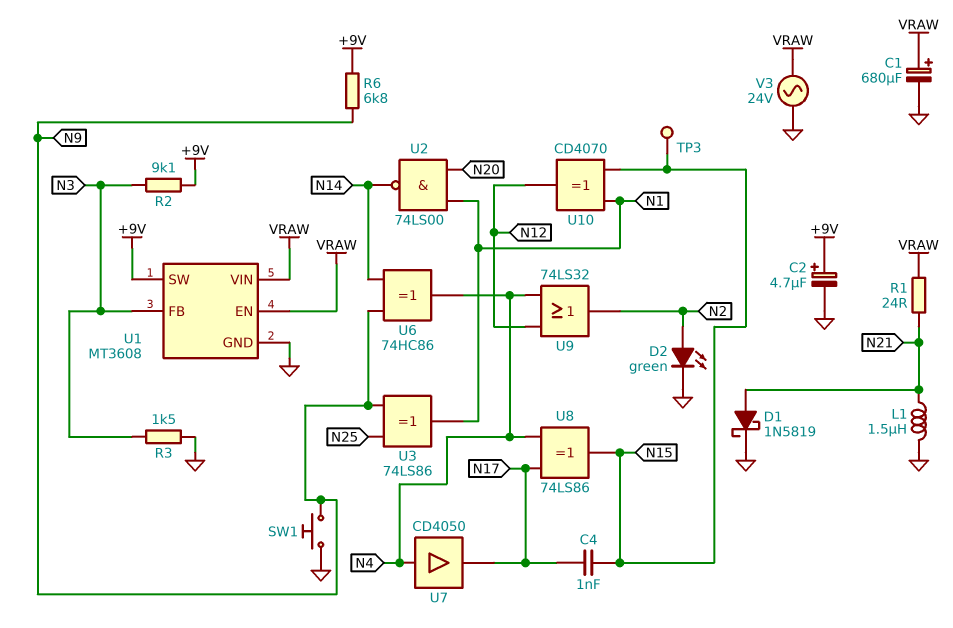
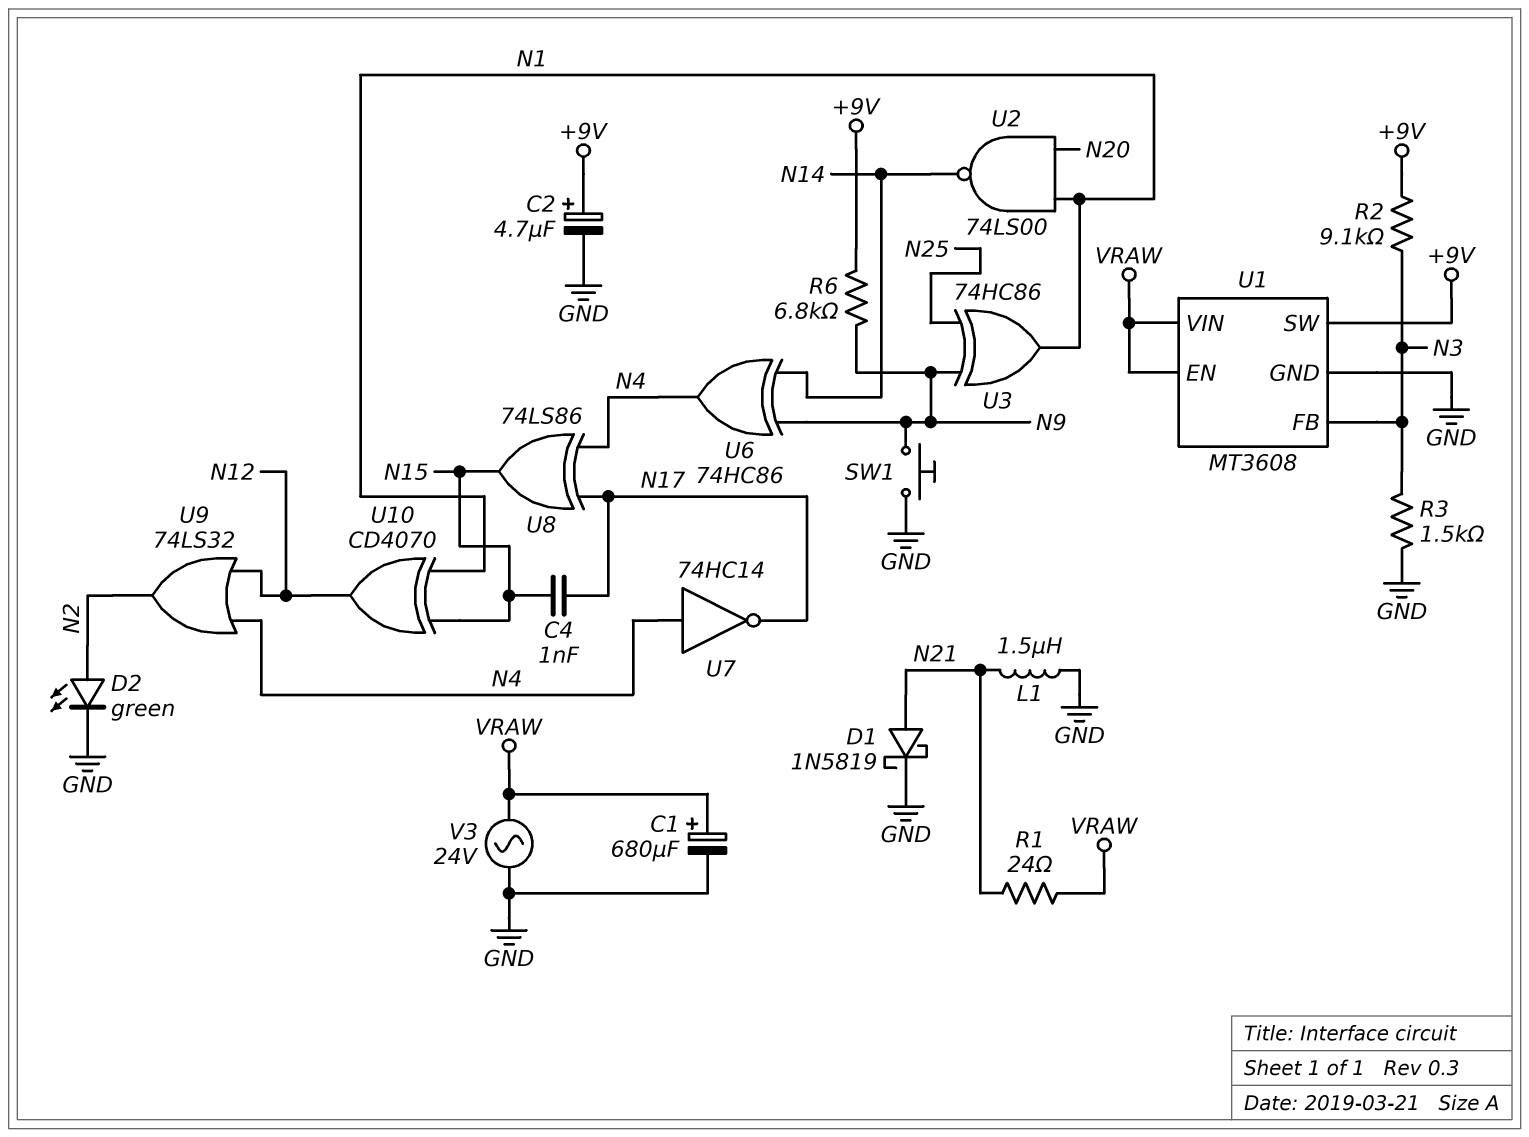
TP3: test point (N15) -> none
U3: XOR 74LS86 (in N9, in N25, out N1) -> XOR 74HC86 (in N9, in N25, out N1)
U7: buffer CD4050 (in N4, out N17) -> NOT 74HC14 (in N4, out N17)

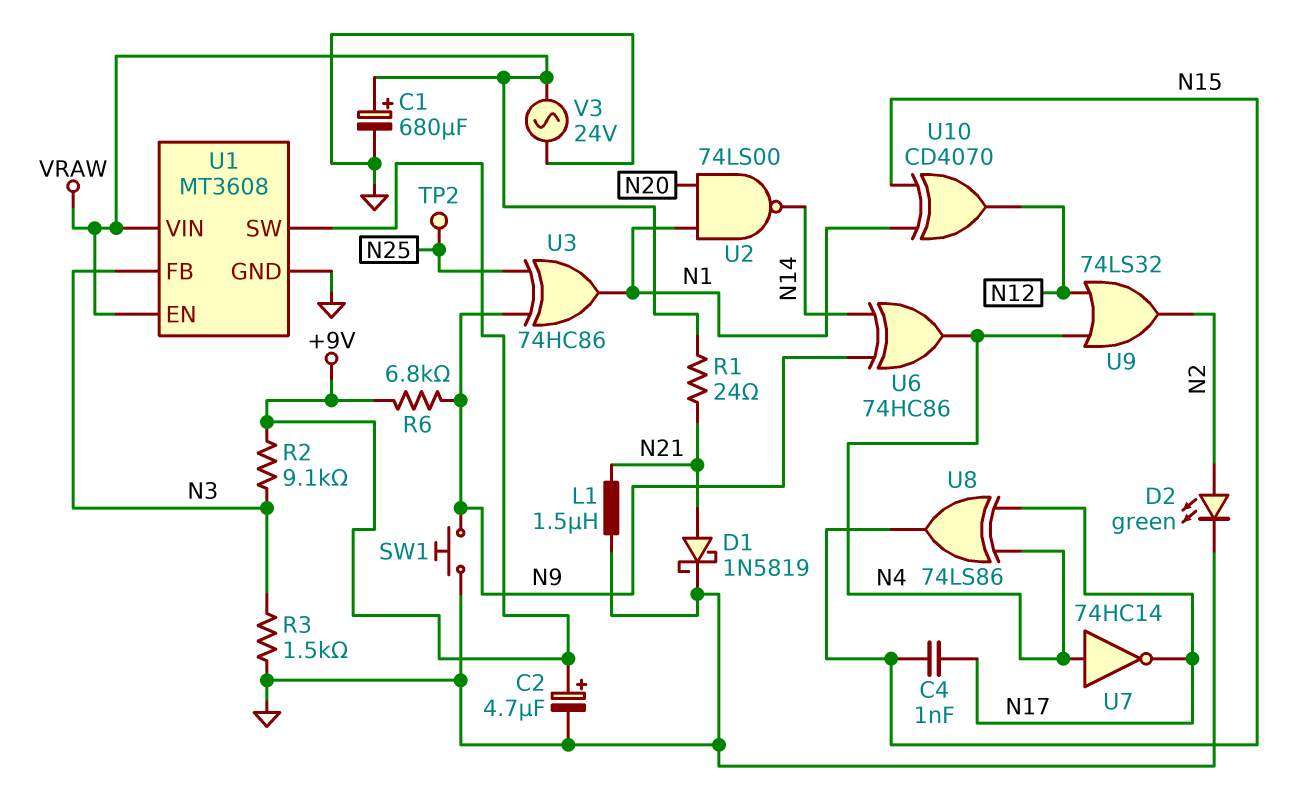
TP2: none -> test point (N25)

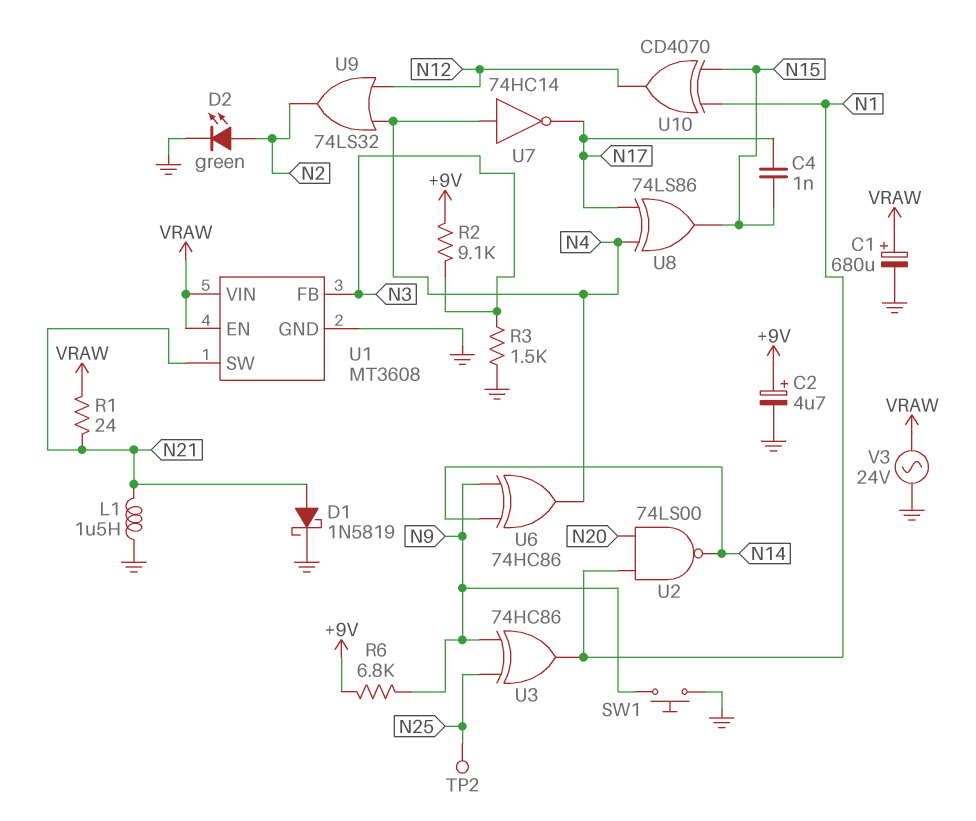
U1 pin SW: +9V -> N21

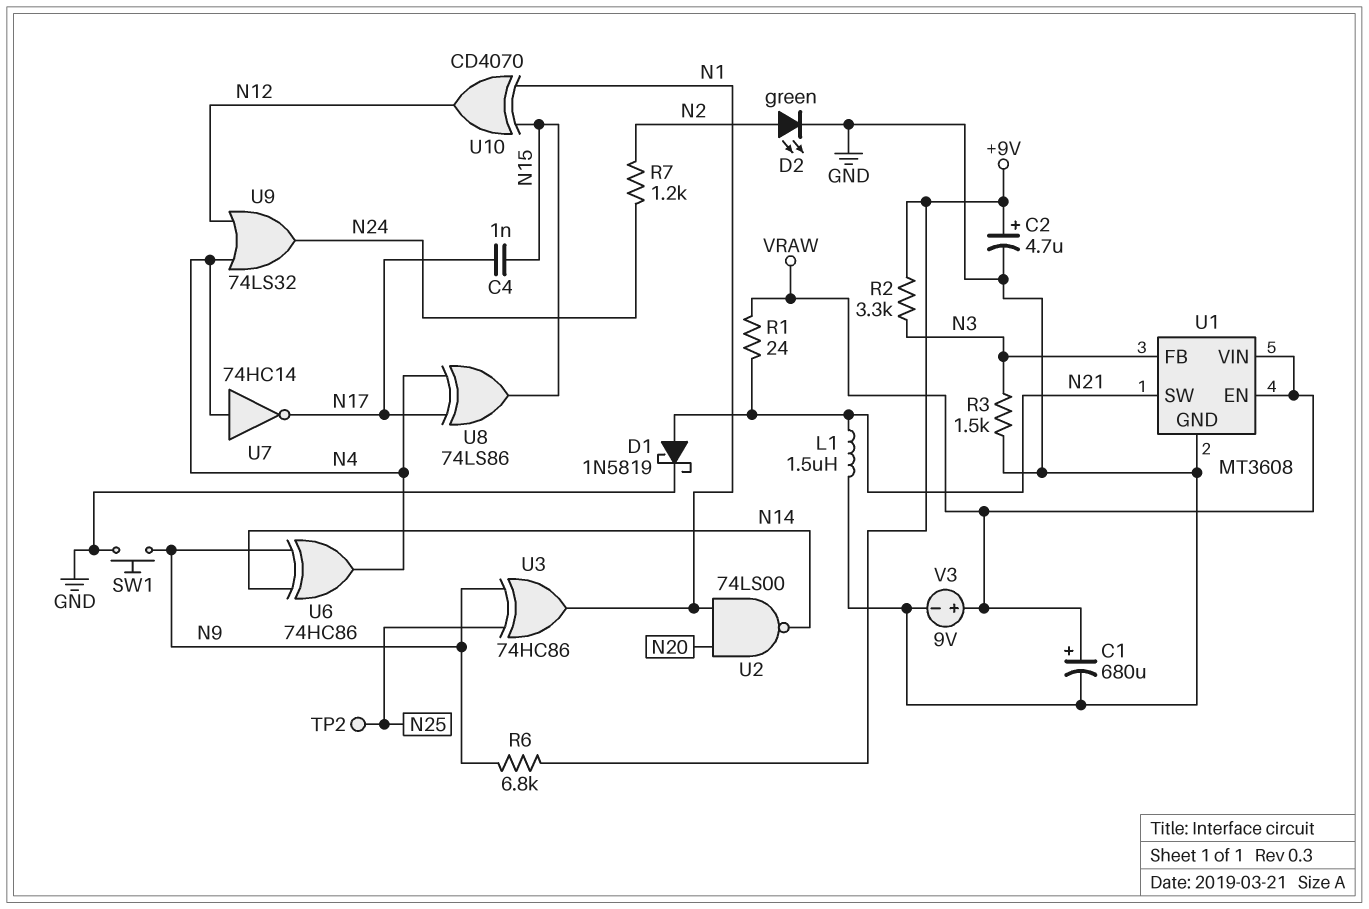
R2: 9.1k (+9V, N3) -> 3.3k (+9V, N3)
R7: none -> 1.2k (N2, N24)
U9: OR 74LS32 (in N4, in N12, out N2) -> OR 74LS32 (in N4, in N12, out N24)
V3: AC 24V (GND, VRAW) -> 9V (plus VRAW, minus GND)

